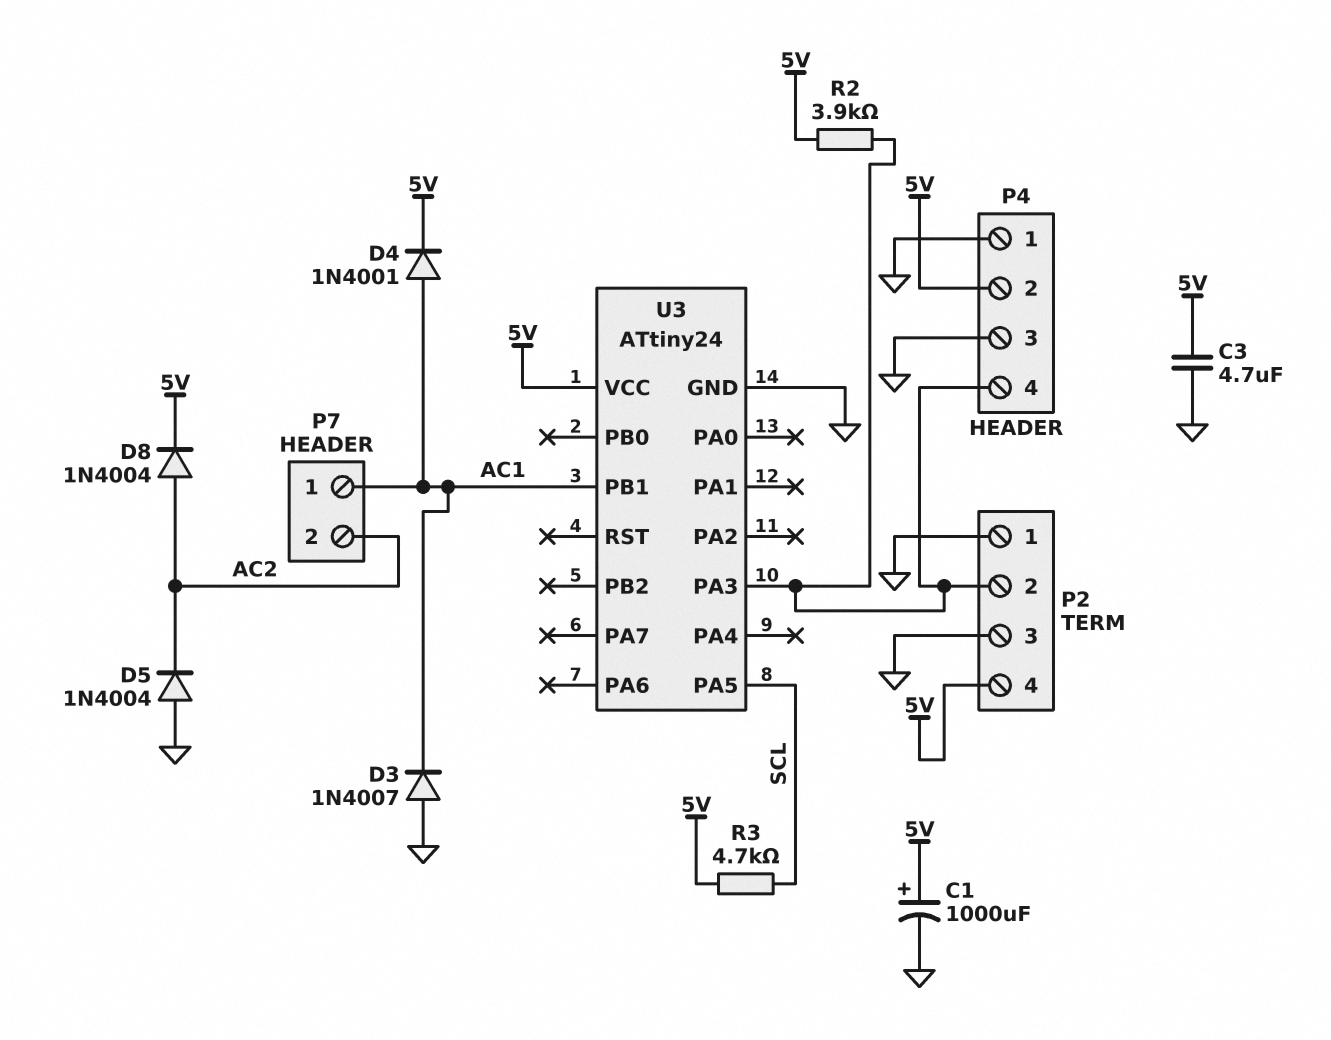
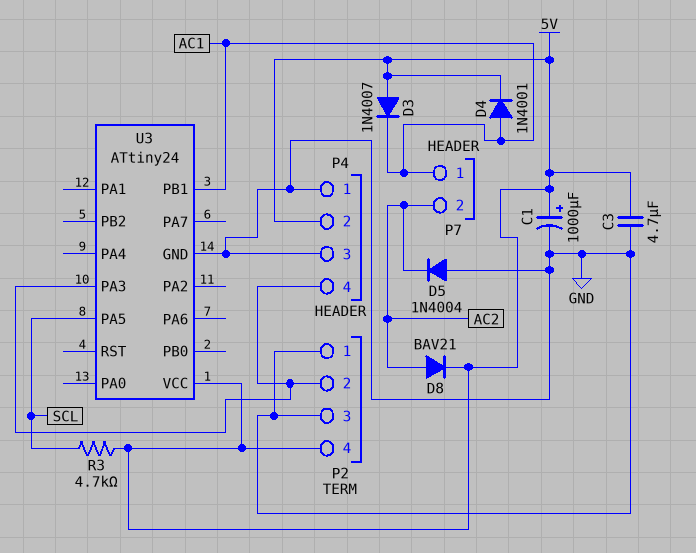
D3: diode 1N4007 (A GND, K AC1) -> diode 1N4007 (A 5V, K AC1)
D8: diode 1N4004 (A AC2, K 5V) -> diode BAV21 (A AC2, K 5V)
R2: 3.9k (5V, P2/2) -> none

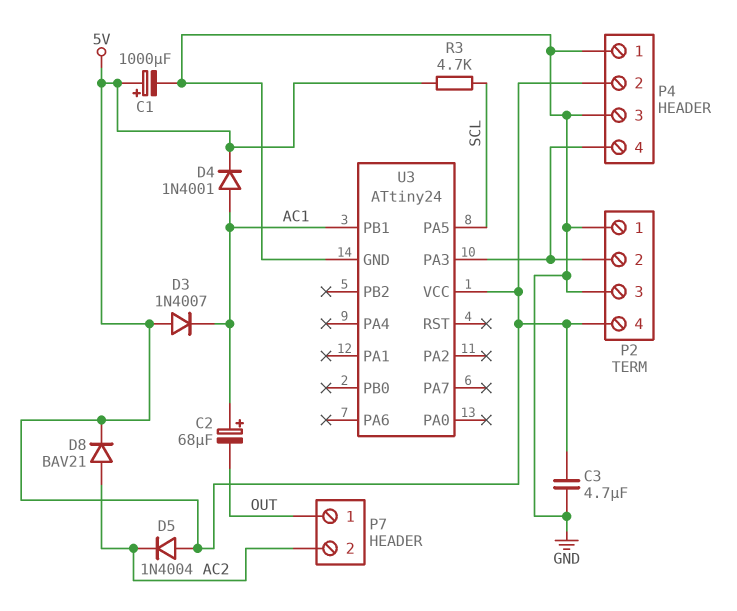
C2: none -> 68uF (plus AC1, minus OUT)
D5: diode 1N4004 (A GND, K AC2) -> diode 1N4004 (A 5V, K AC2)
P7 pin 1: AC1 -> OUT

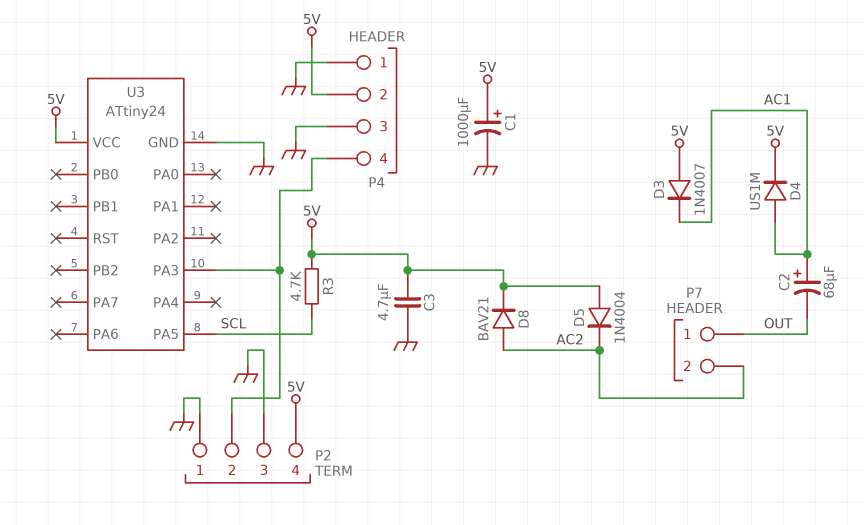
D4: diode 1N4001 (A AC1, K 5V) -> diode US1M (A AC1, K 5V)
U3 pin PB1: AC1 -> none

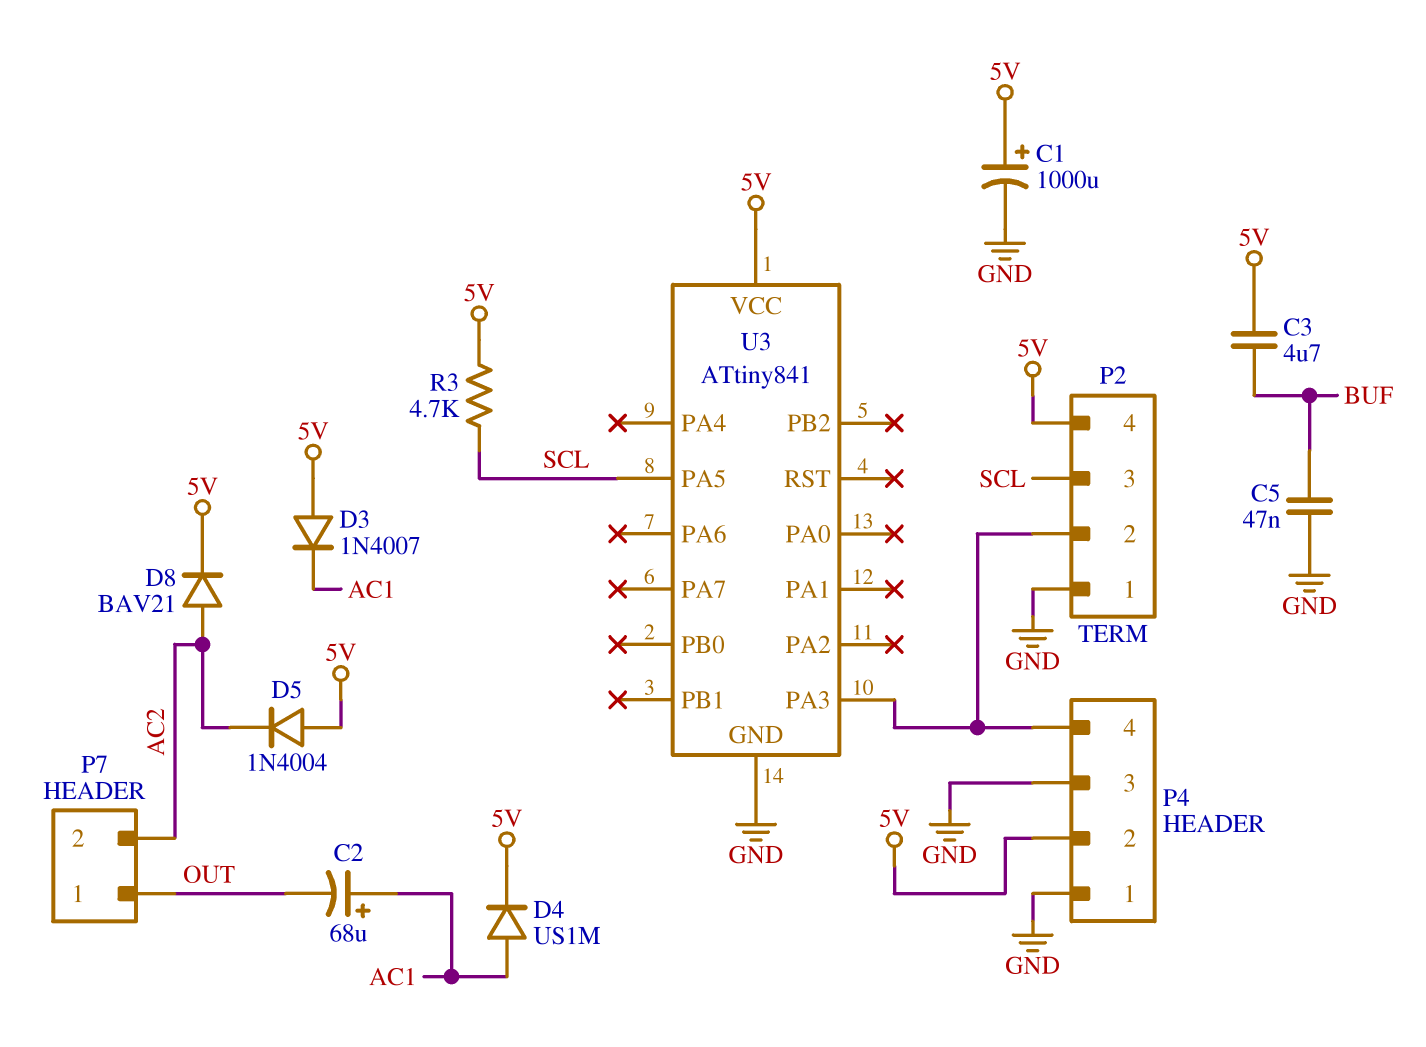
C3: 4.7uF (5V, GND) -> 4.7uF (5V, BUF)
C5: none -> 47nF (BUF, GND)
P2 pin 3: GND -> SCL
U3: ATtiny24 -> ATtiny841

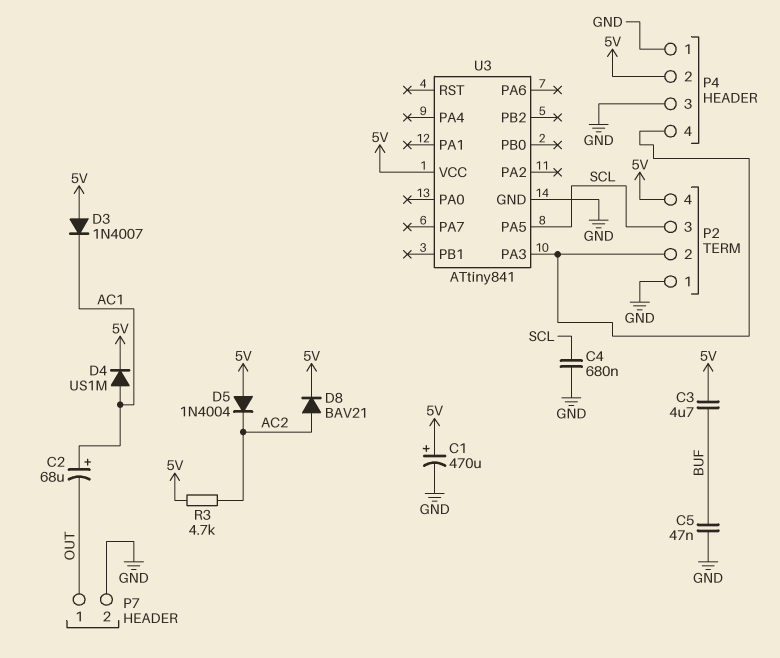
C1: 1000uF (plus 5V, minus GND) -> 470uF (plus 5V, minus GND)
C4: none -> 680nF (GND, SCL)
P7 pin 2: AC2 -> GND
R3: 4.7k (5V, SCL) -> 4.7k (5V, AC2)

